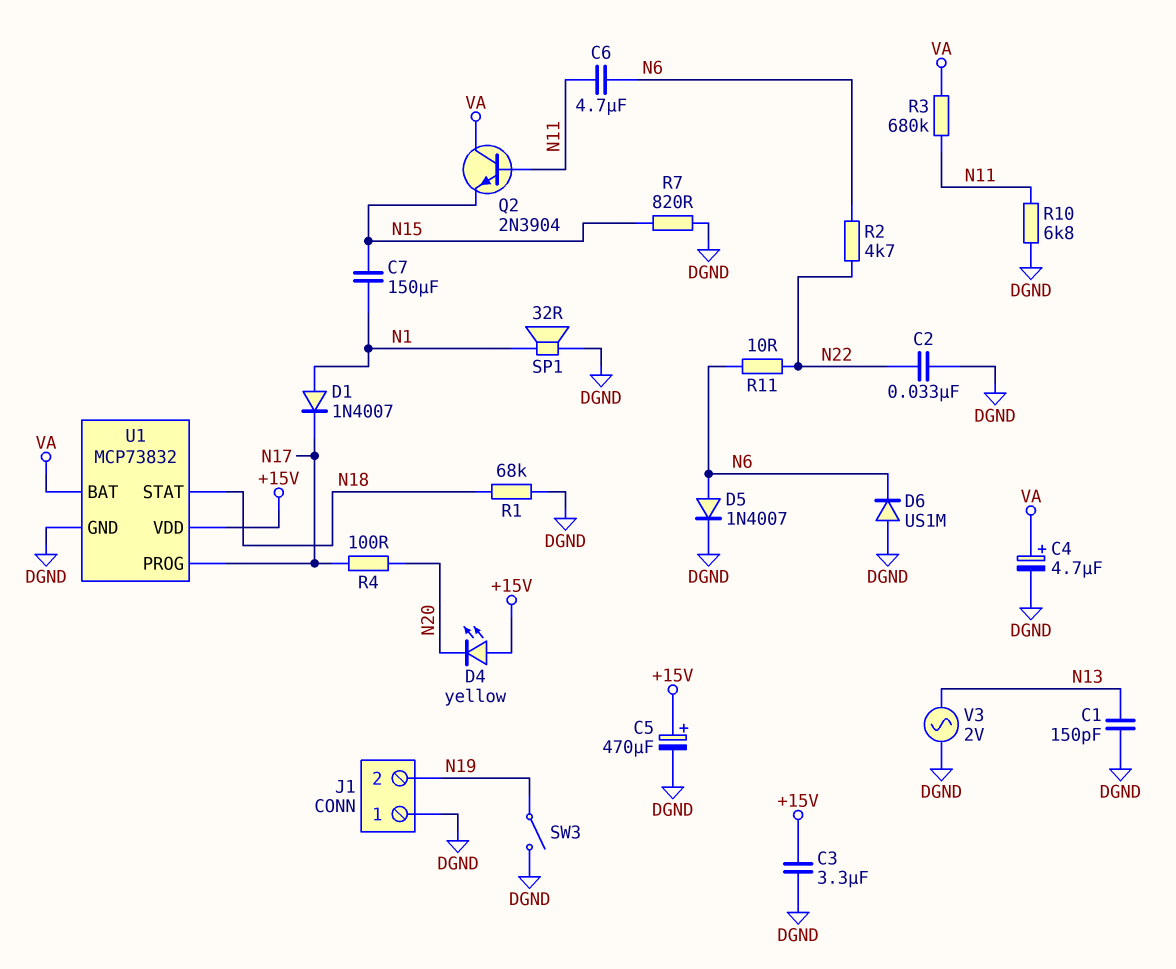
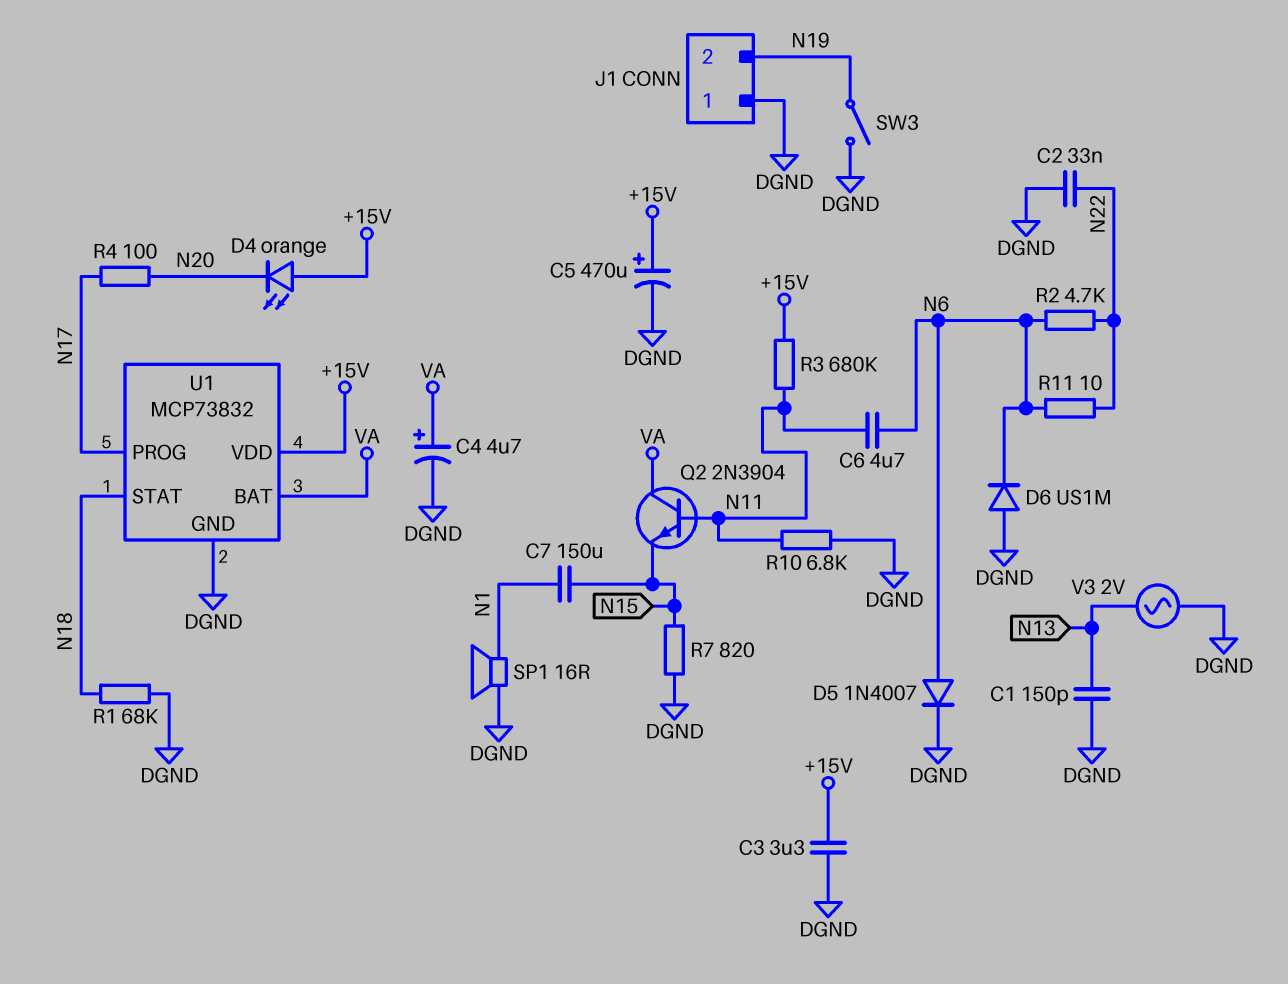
D1: diode 1N4007 (A N1, K N17) -> none
D4: LED yellow (A +15V, K N20) -> LED orange (A +15V, K N20)
R3: 680k (N11, VA) -> 680k (+15V, N11)
SP1: speaker 32R (DGND, N1) -> speaker 16R (DGND, N1)

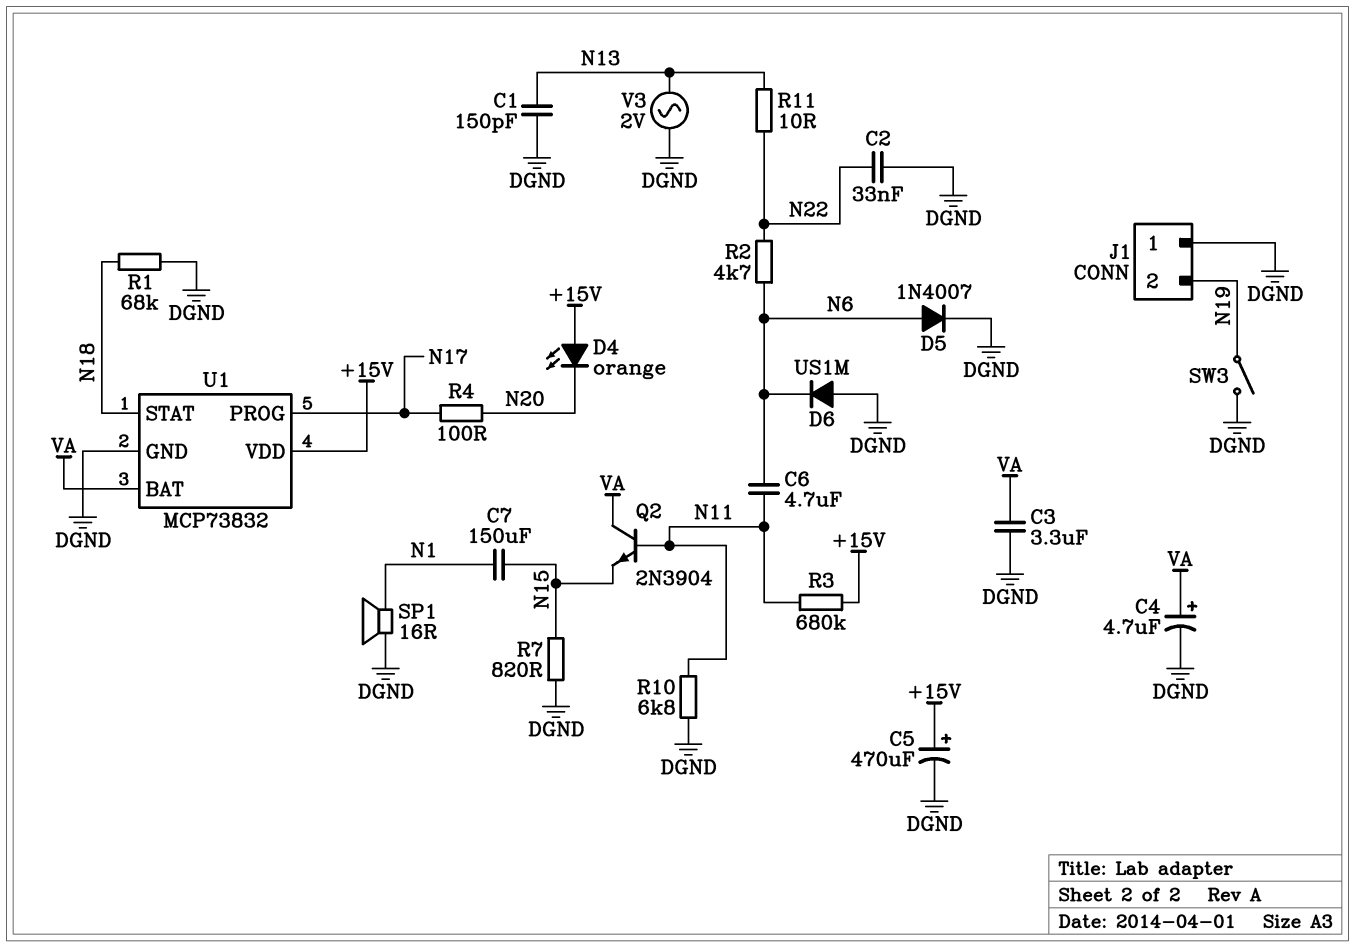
C3: 3.3uF (+15V, DGND) -> 3.3uF (DGND, VA)
R11: 10 (N6, N22) -> 10 (N13, N22)

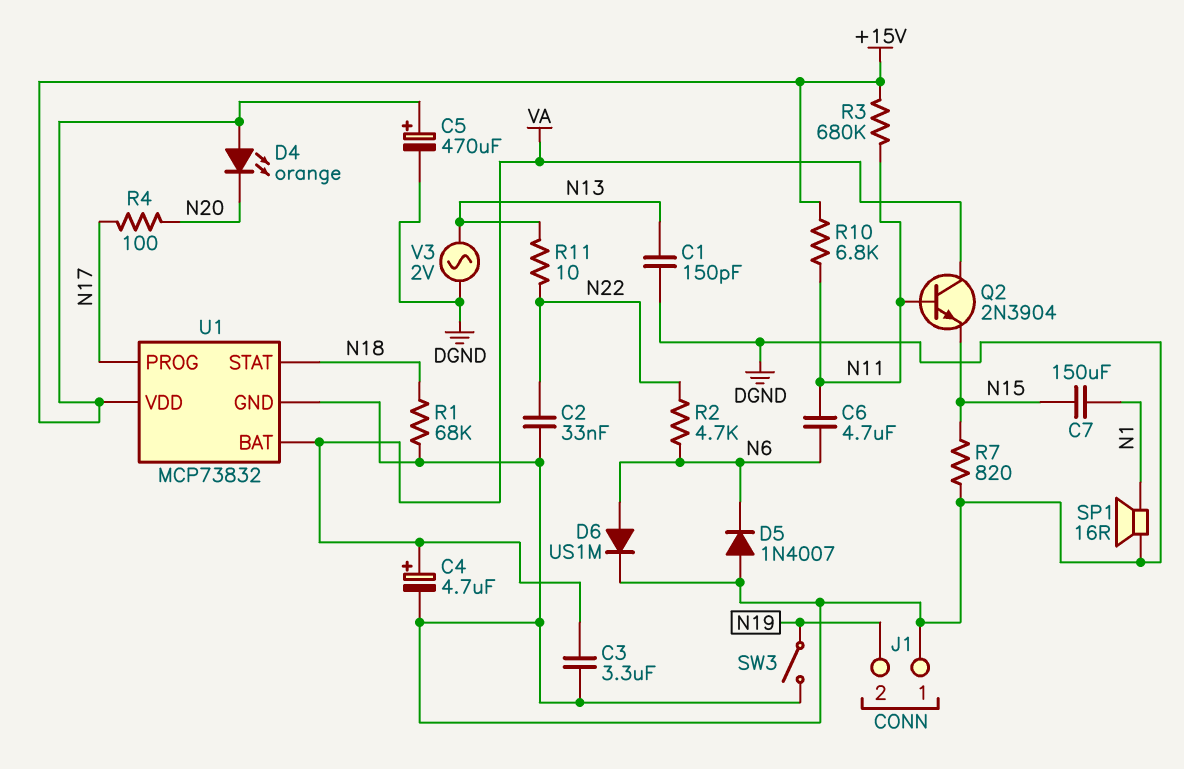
D5: diode 1N4007 (A N6, K DGND) -> diode 1N4007 (A DGND, K N6)
D6: diode US1M (A DGND, K N6) -> diode US1M (A N6, K DGND)
R10: 6.8k (DGND, N11) -> 6.8k (+15V, N11)

